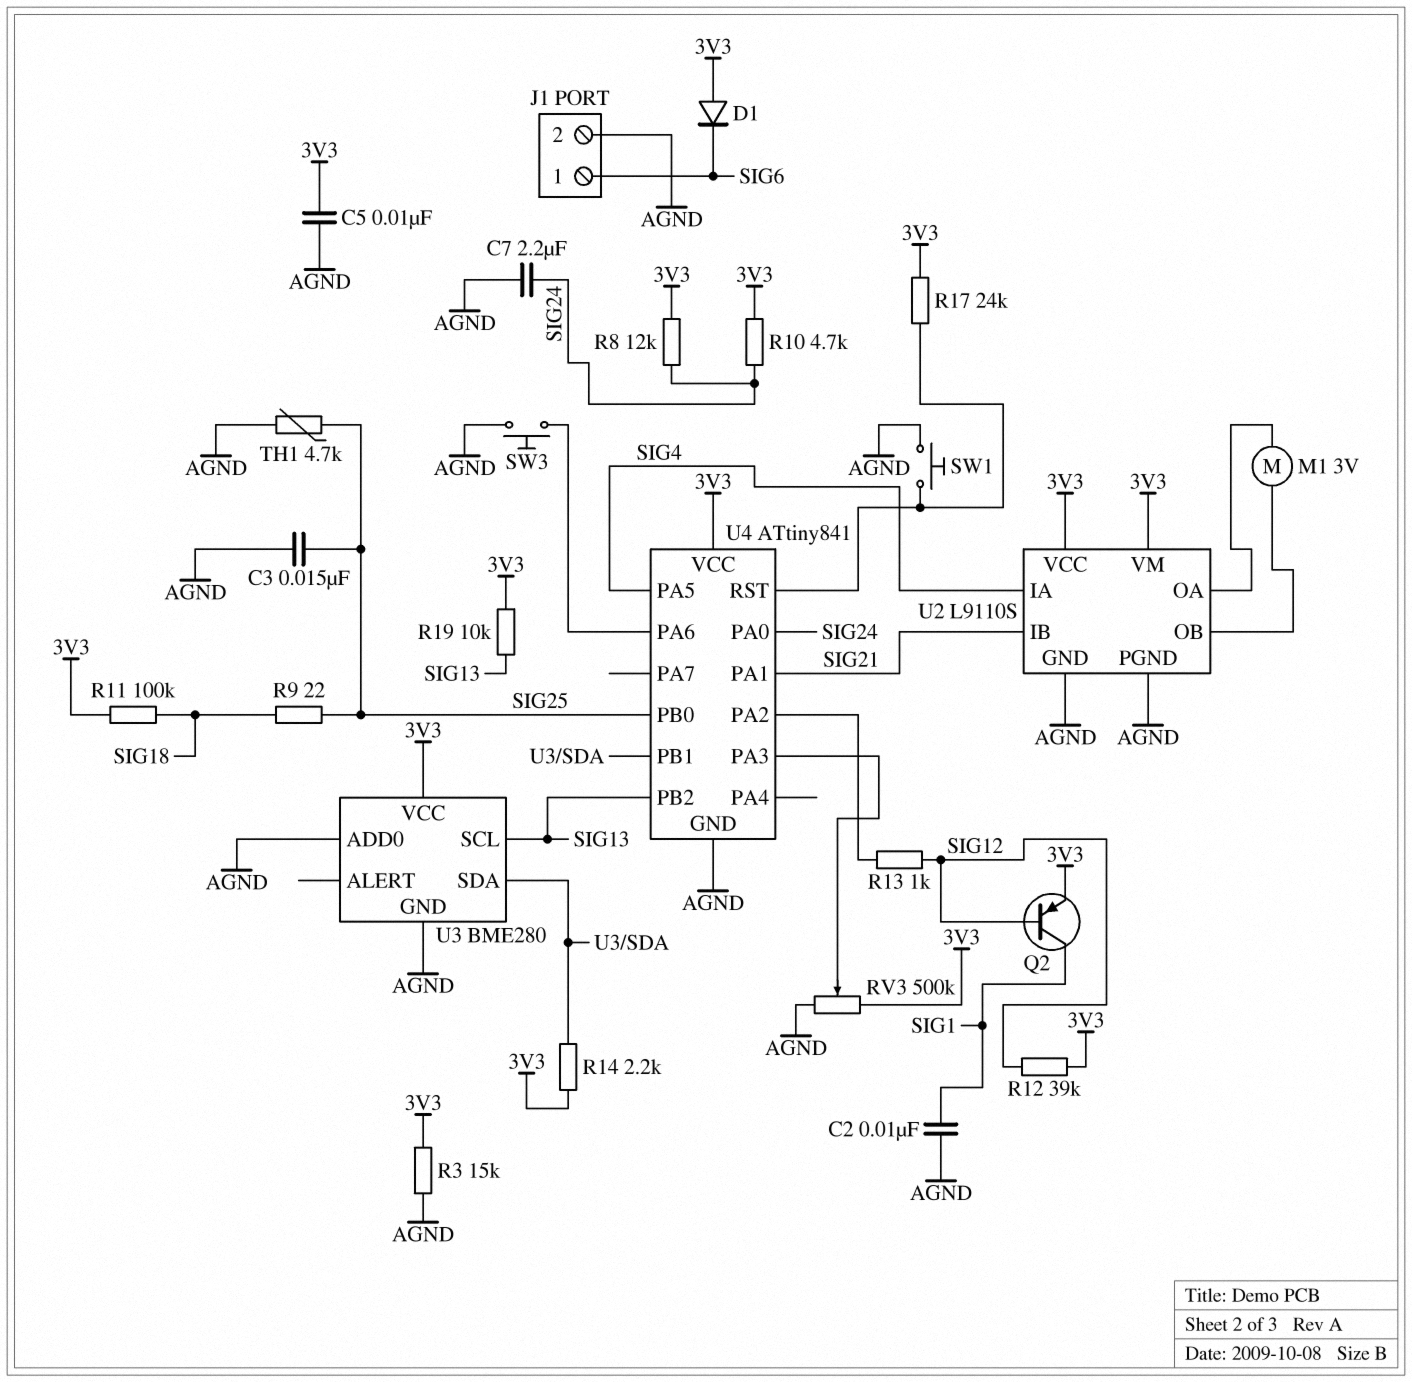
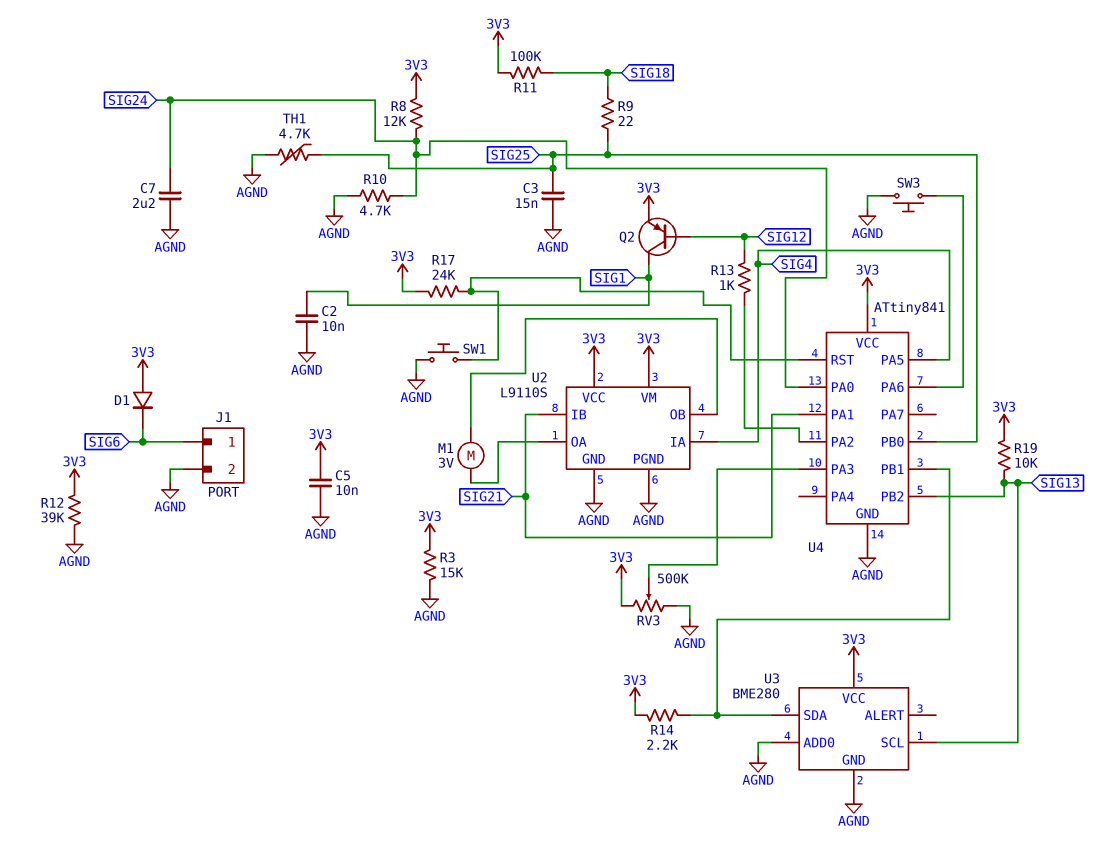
R10: 4.7k (3V3, SIG24) -> 4.7k (AGND, SIG24)
R12: 39k (3V3, SIG12) -> 39k (3V3, AGND)

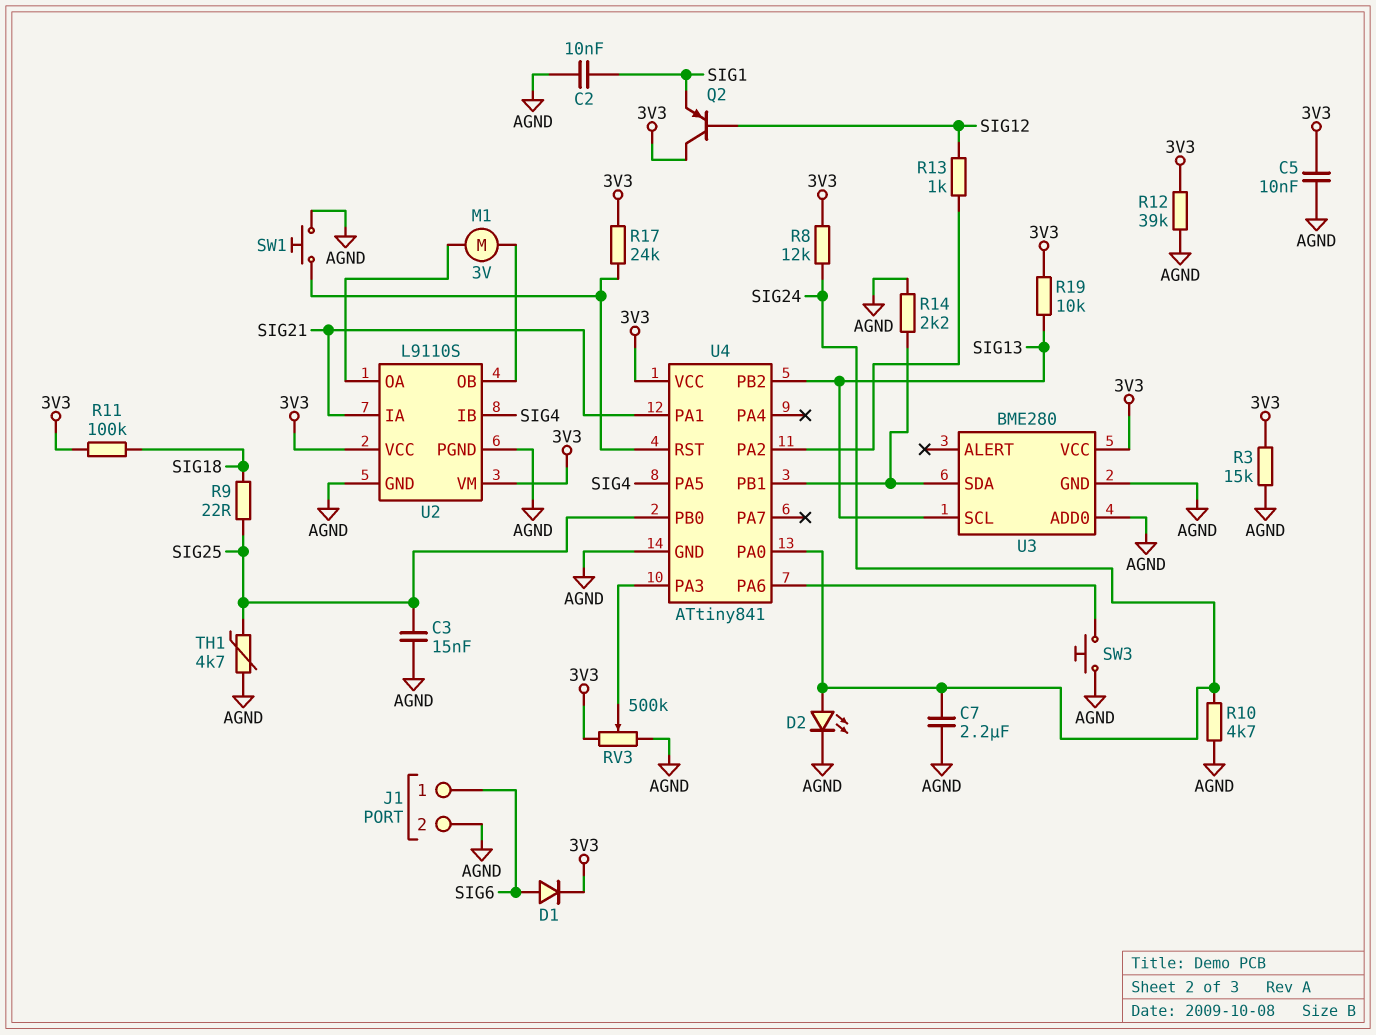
D1: diode (A 3V3, K SIG6) -> diode (A SIG6, K 3V3)
D2: none -> LED (A SIG24, K AGND)
Q2: PNP (B SIG12, C SIG1, E 3V3) -> PNP (B SIG12, C 3V3, E SIG1)
R14: 2.2k (3V3, U3/SDA) -> 2.2k (AGND, U3/SDA)
U2 pin IA: SIG4 -> SIG21
U2 pin IB: SIG21 -> SIG4

